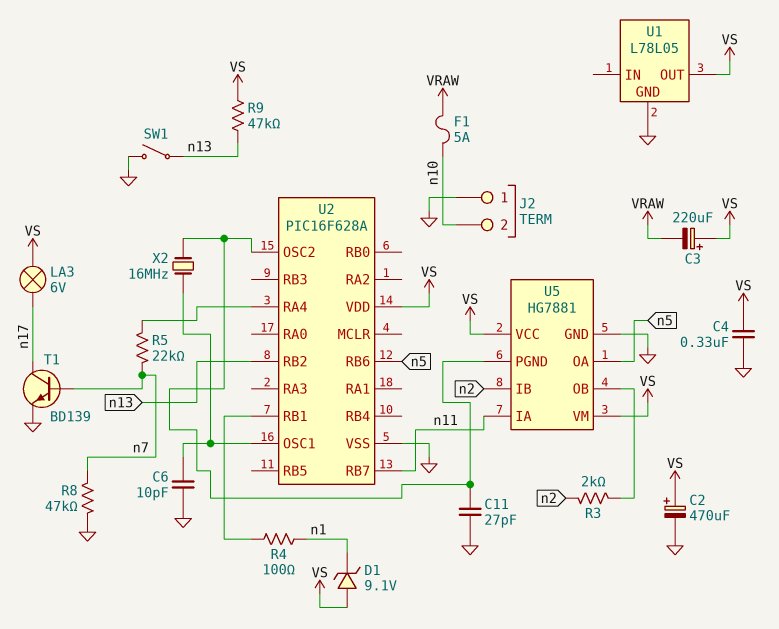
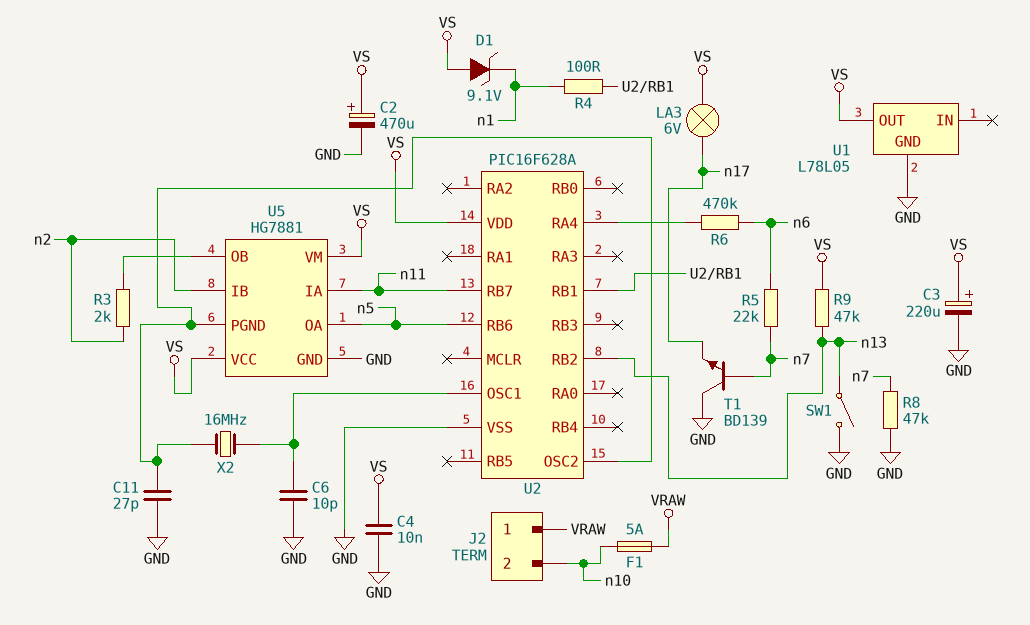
C3: 220uF (plus VS, minus VRAW) -> 220uF (plus VS, minus GND)
C4: 330nF (GND, VS) -> 10nF (GND, VS)
J2 pin 1: GND -> VRAW
R5: 22k (U2/RA4, n7) -> 22k (n6, n7)
R6: none -> 470k (U2/RA4, n6)
T1: NPN BD139 (B n7, C n17, E GND) -> NPN BD139 (B n7, C GND, E n17)

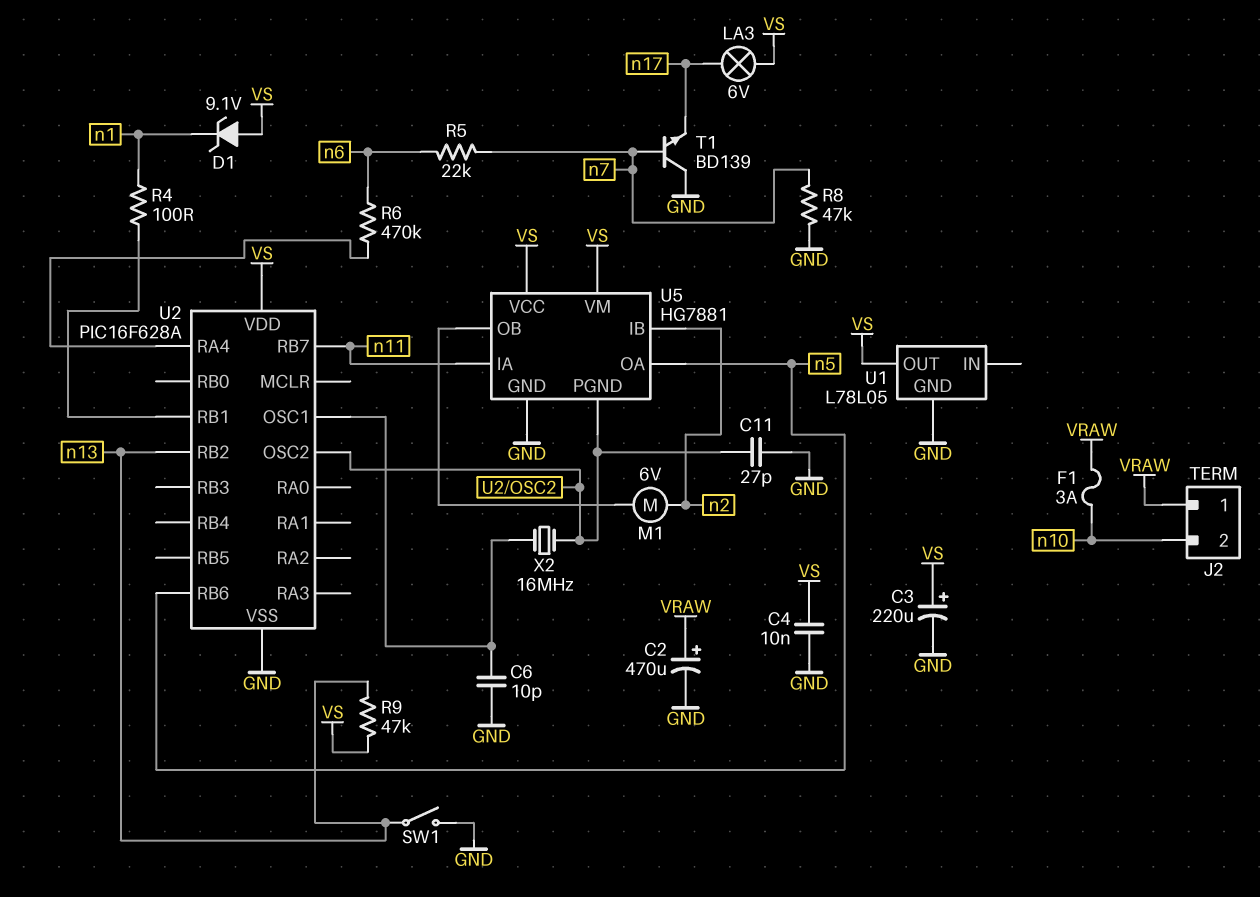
C2: 470uF (plus VS, minus GND) -> 470uF (plus VRAW, minus GND)
F1: 5A (VRAW, n10) -> 3A (VRAW, n10)
M1: none -> motor 6V (U5/OB, n2)
R3: 2k (U5/OB, n2) -> none

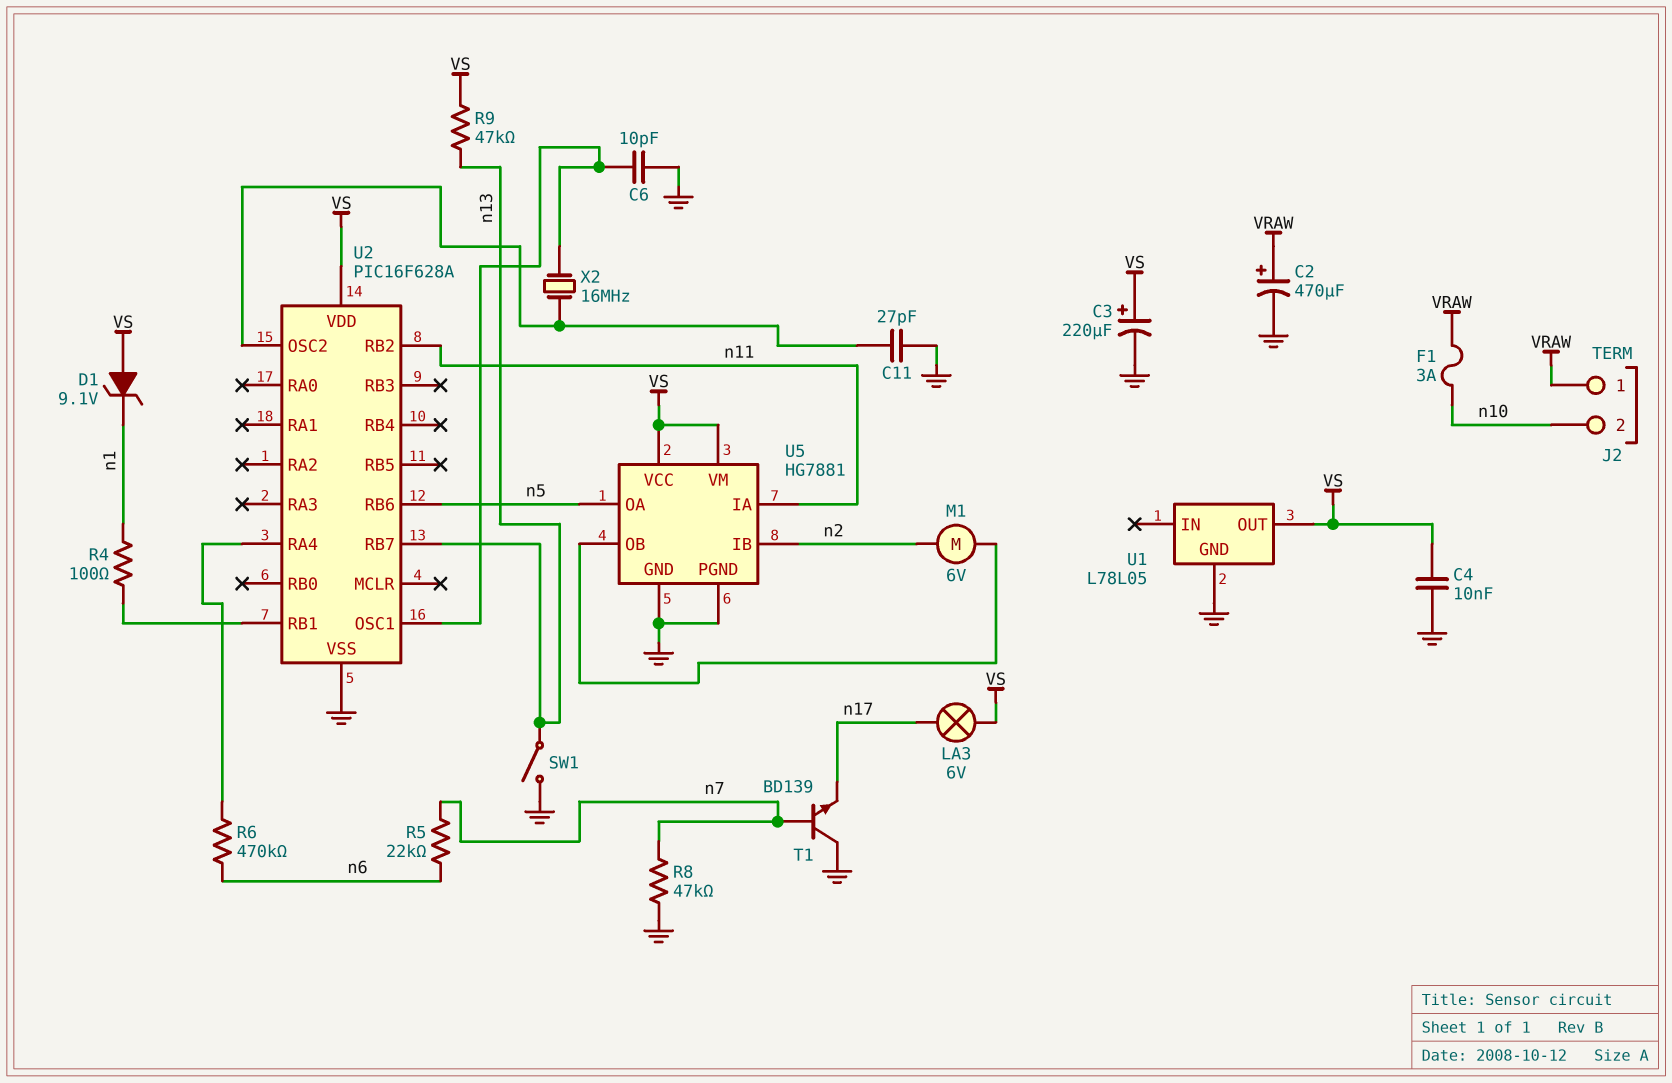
U2 pin RB2: n13 -> n11
U2 pin RB7: n11 -> n13
U5 pin PGND: U2/OSC2 -> GND

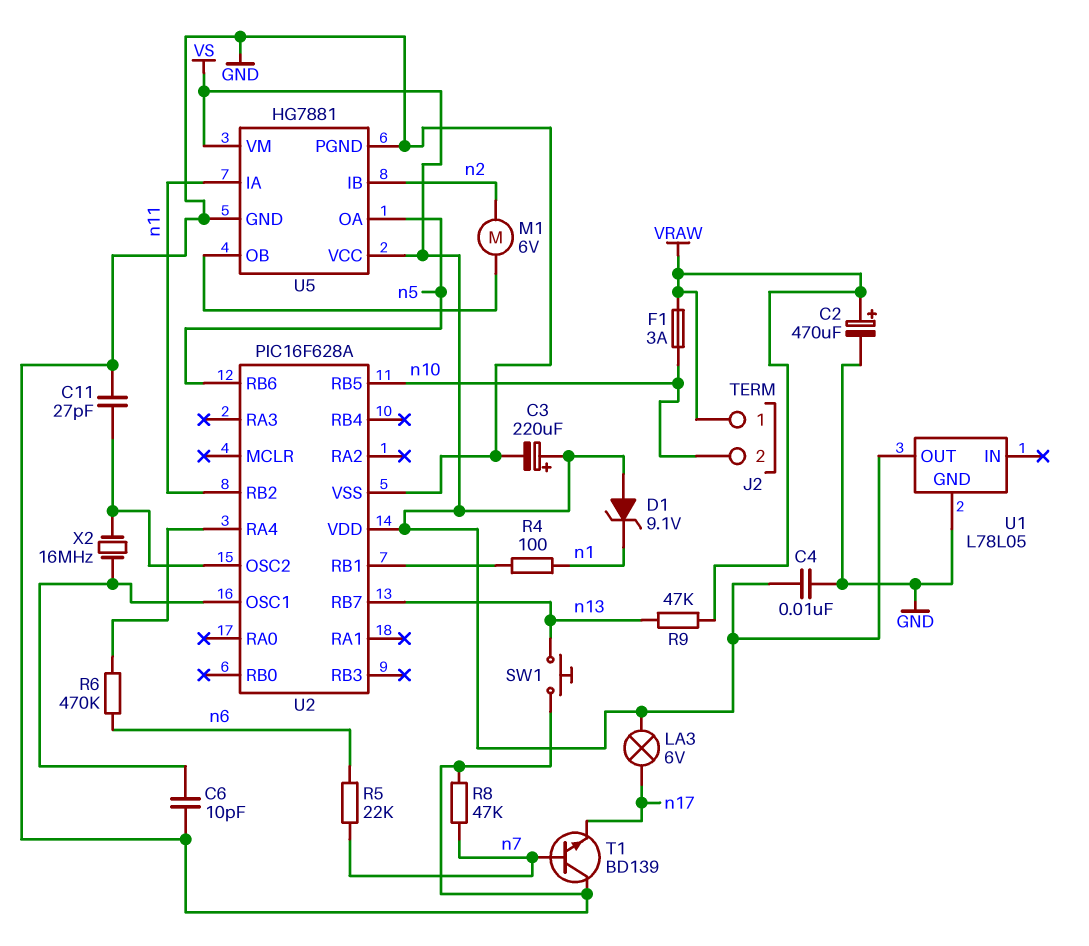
R9: 47k (VS, n13) -> 47k (VRAW, n13)
SW1: switch (GND, n13) -> button (GND, n13)
U2 pin RB5: none -> n10

